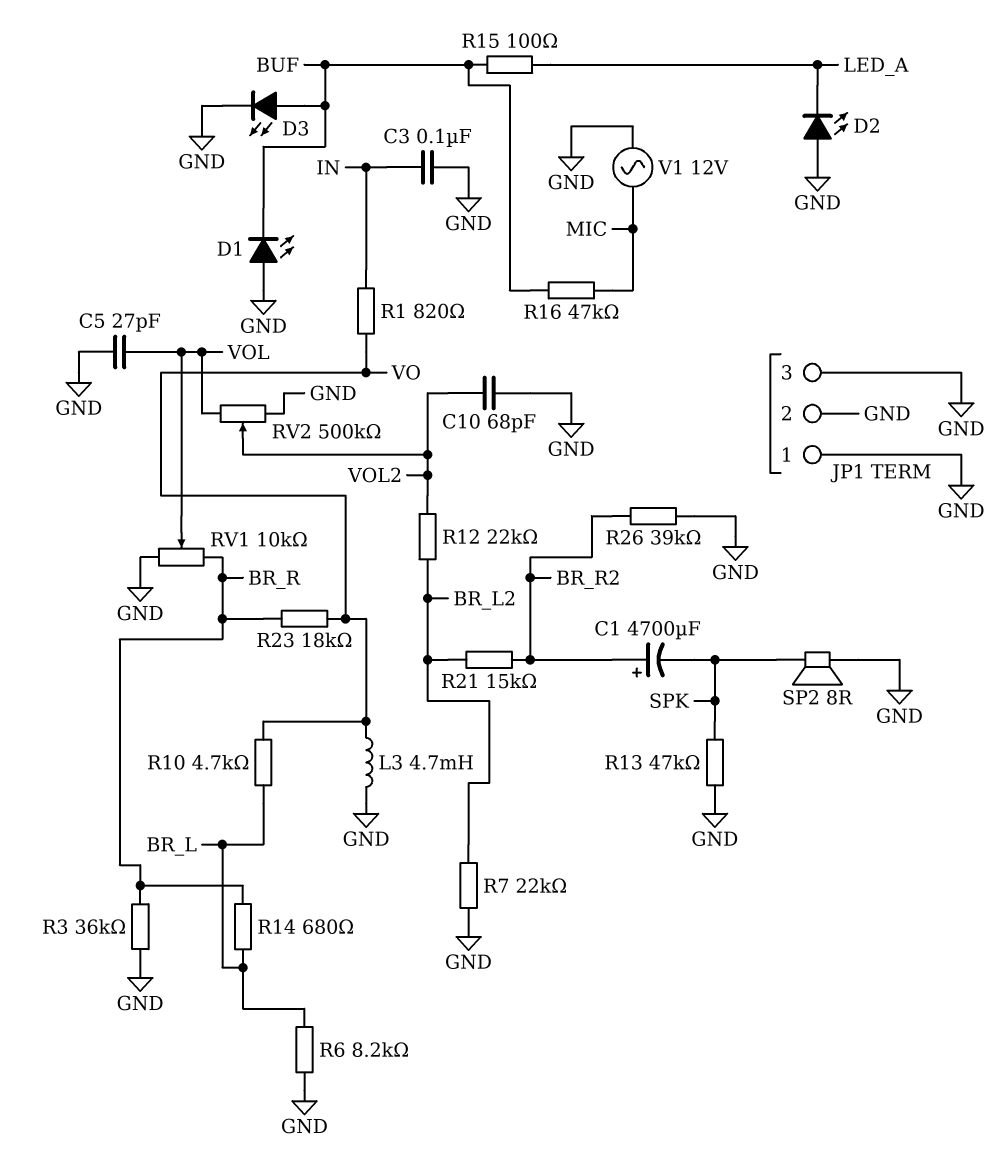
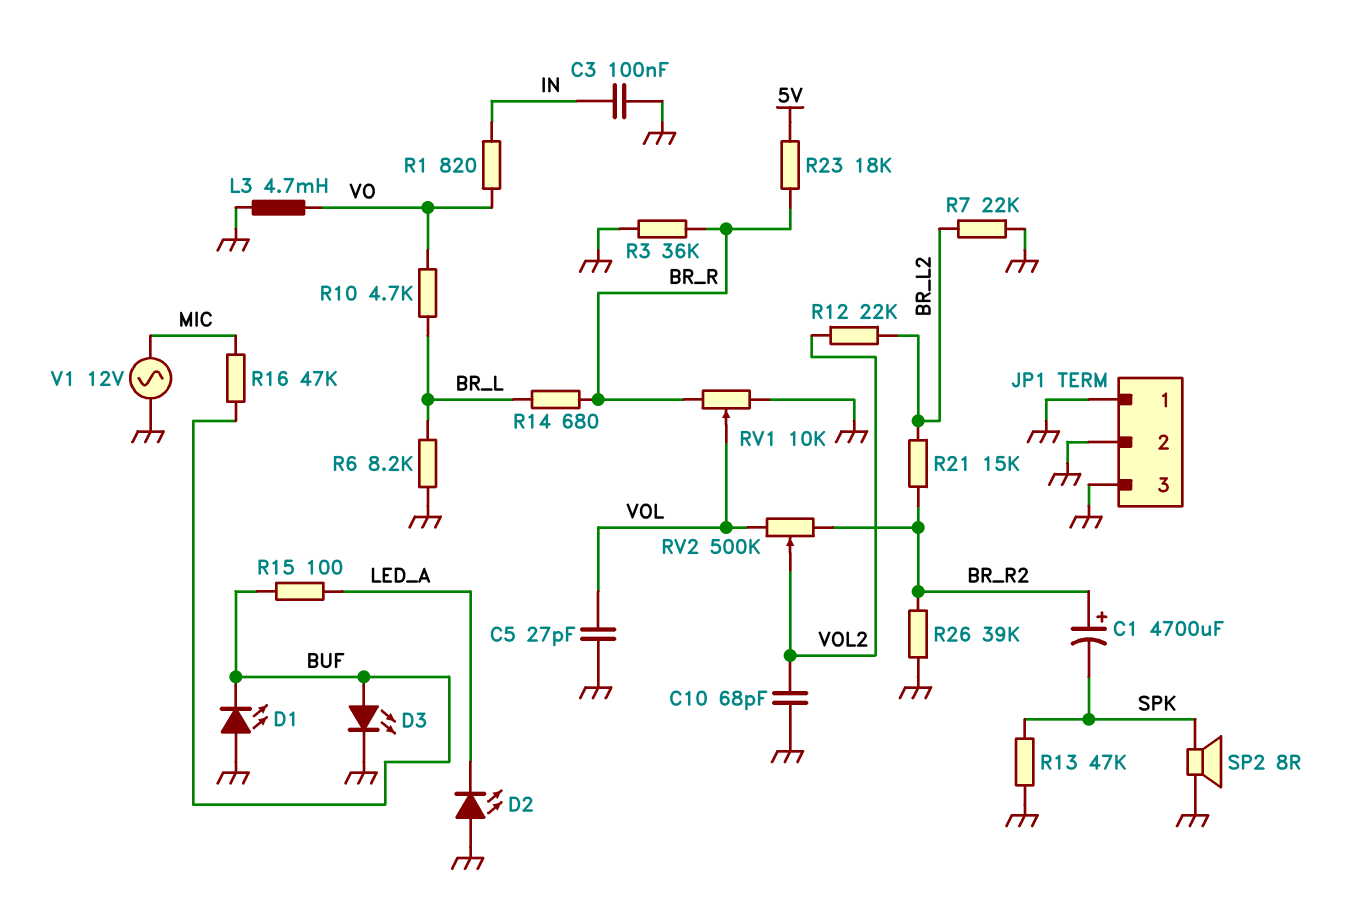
R23: 18k (BR_R, VO) -> 18k (5V, BR_R)
RV2: 500k (GND, VOL, wiper VOL2) -> 500k (BR_R2, VOL, wiper VOL2)

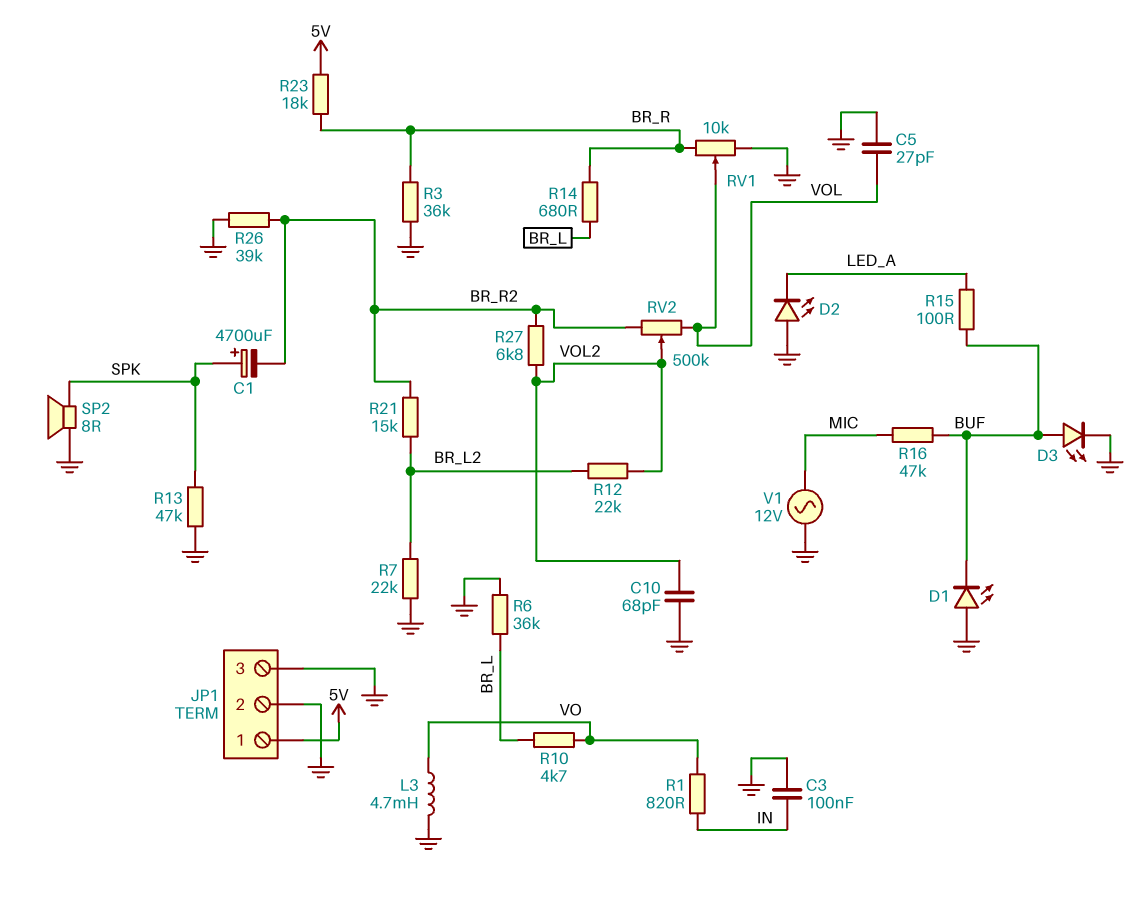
C1: 4700uF (plus BR_R2, minus SPK) -> 4700uF (plus SPK, minus BR_R2)
JP1 pin 1: GND -> 5V
R6: 8.2k (BR_L, GND) -> 36k (BR_L, GND)
R27: none -> 6.8k (BR_R2, VOL2)

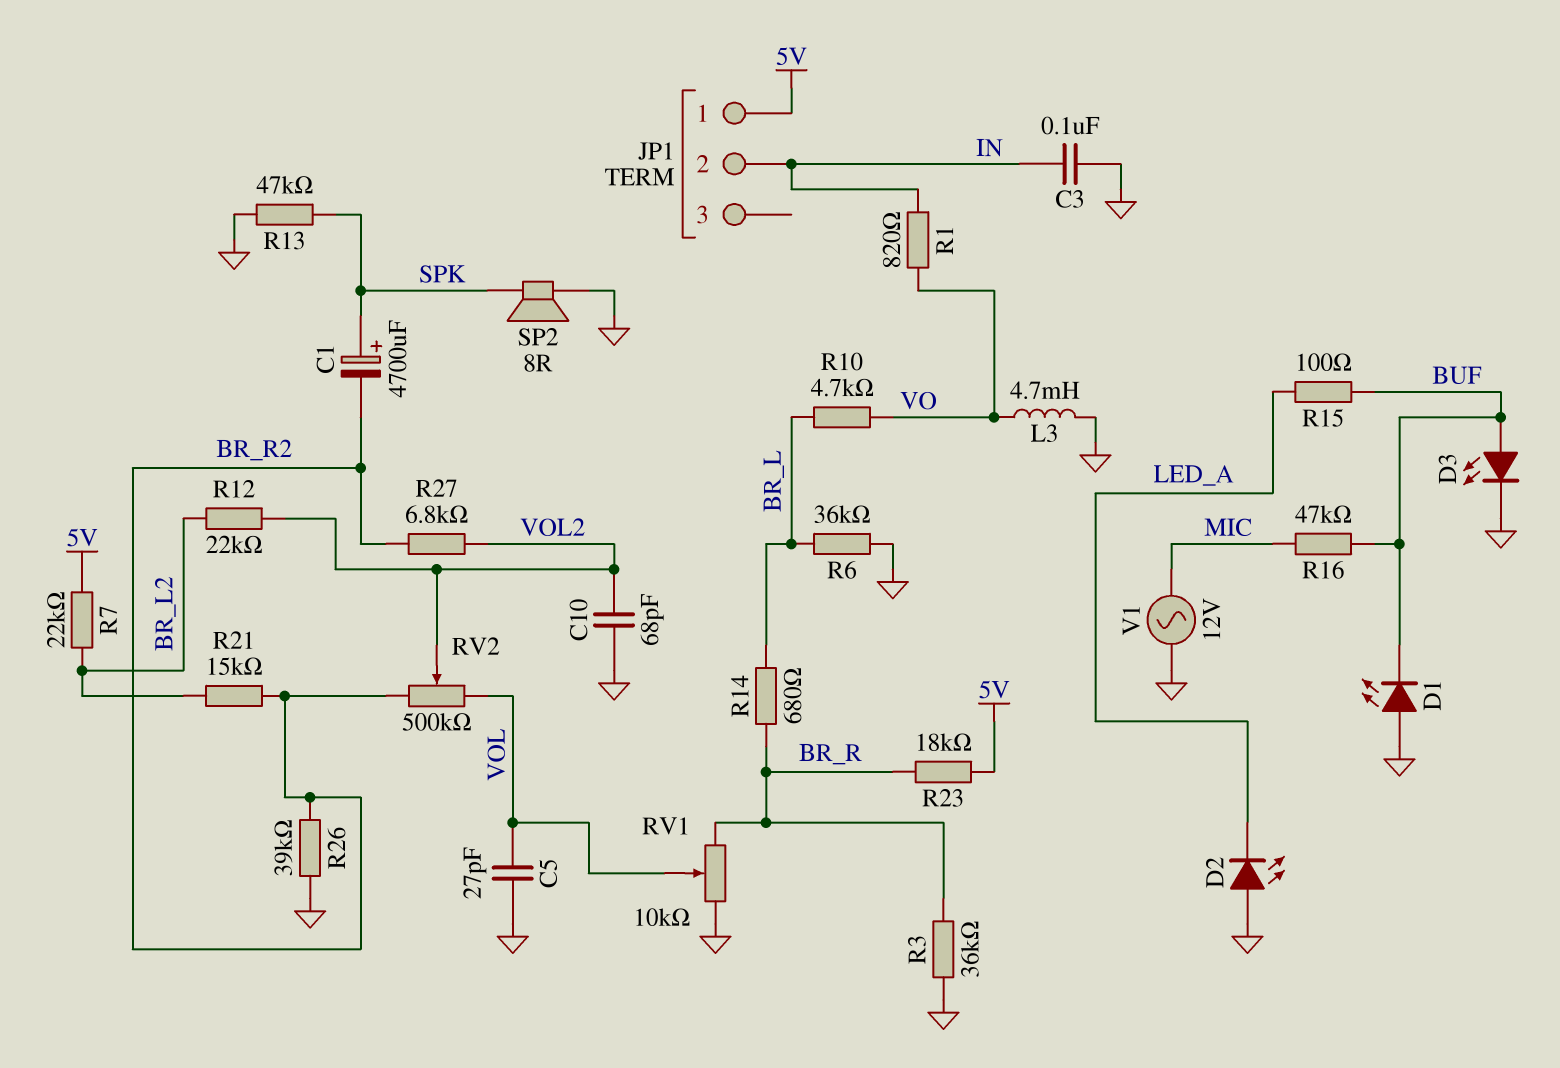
JP1 pin 2: GND -> IN
JP1 pin 3: GND -> none
R7: 22k (BR_L2, GND) -> 22k (5V, BR_L2)

